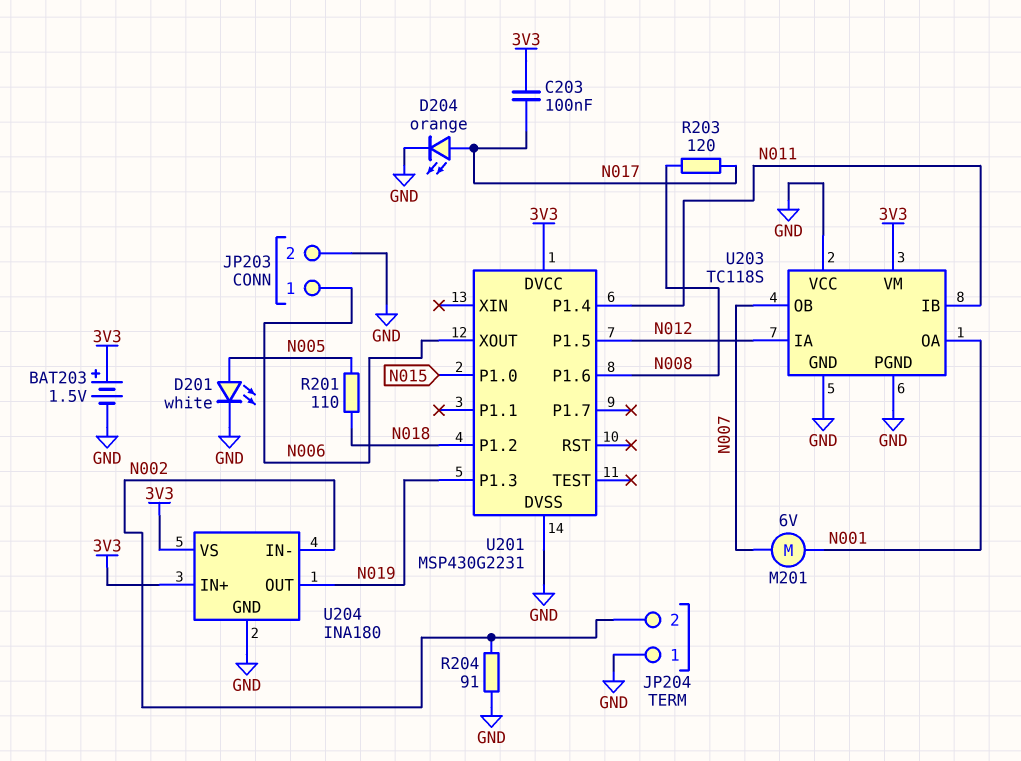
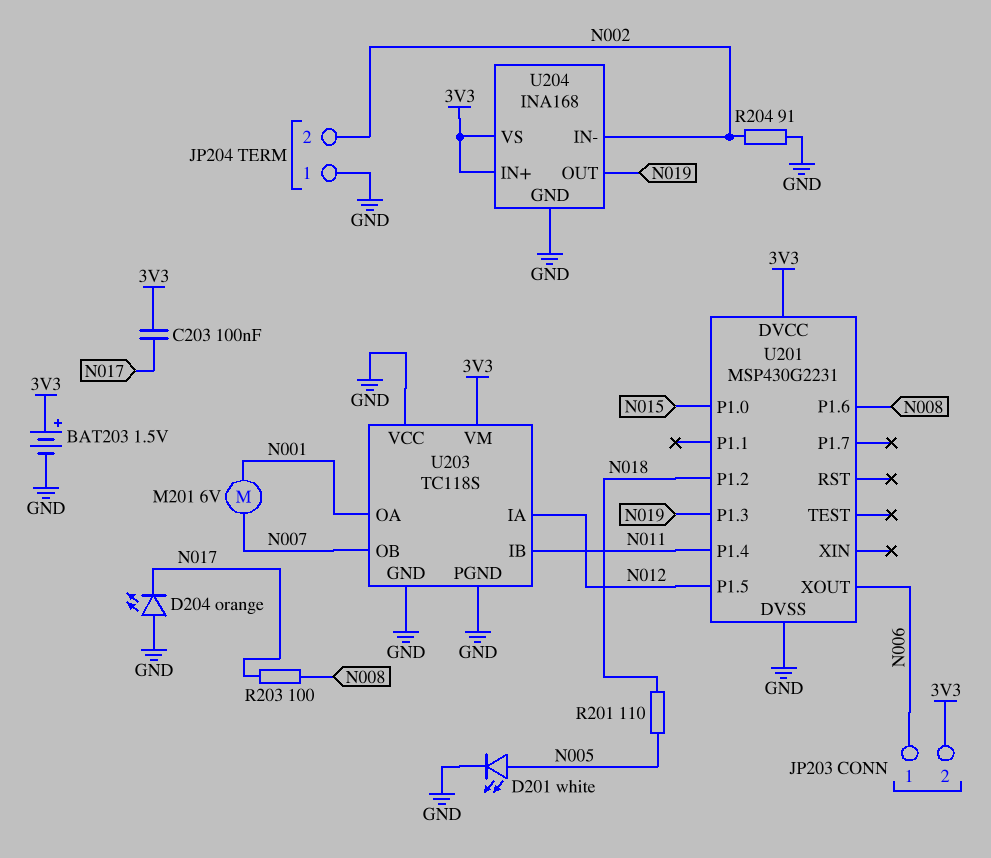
D204: LED orange (A N017, K GND) -> LED orange (A GND, K N017)
JP203 pin 2: GND -> 3V3
R203: 120 (N008, N017) -> 100 (N008, N017)
U204: INA180 -> INA168

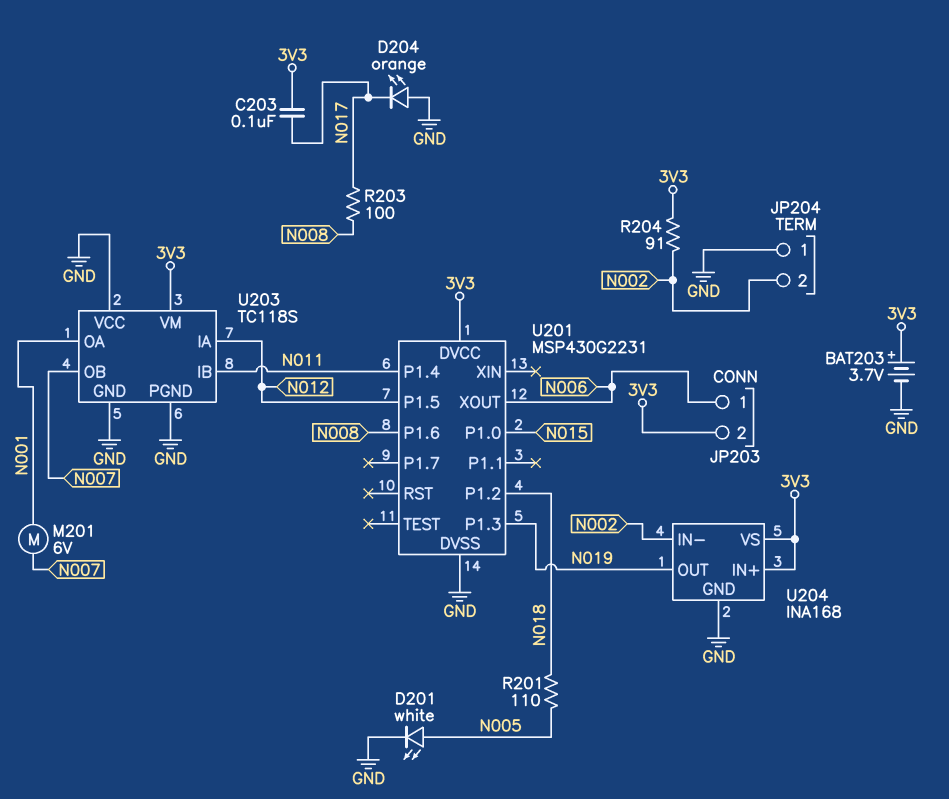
BAT203: 1.5V (plus 3V3, minus GND) -> 3.7V (plus 3V3, minus GND)
R204: 91 (GND, N002) -> 91 (3V3, N002)

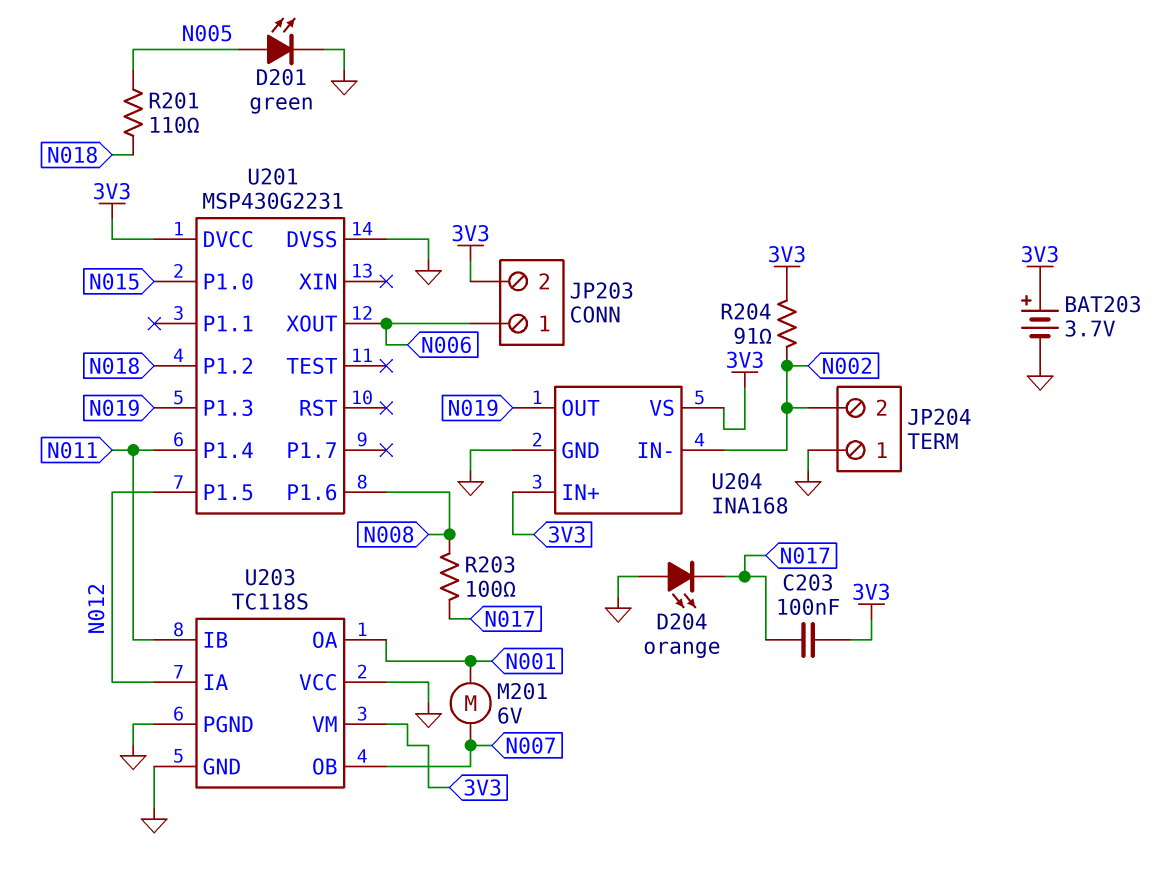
D201: LED white (A N005, K GND) -> LED green (A N005, K GND)

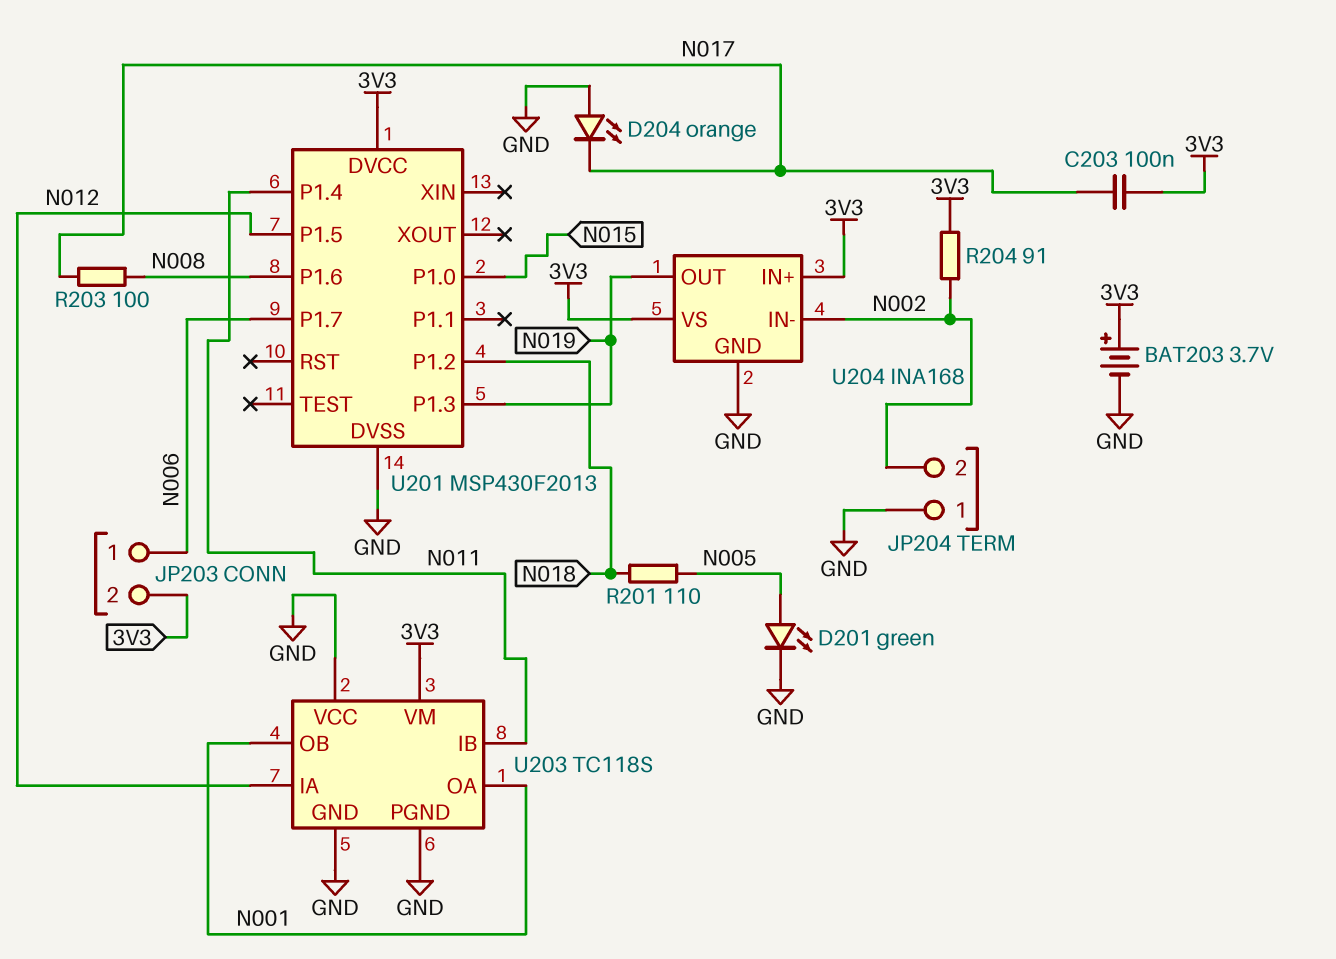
M201: motor 6V (N001, N007) -> none
U201: MSP430G2231 -> MSP430F2013
U201 pin P1.7: none -> N006
U201 pin XOUT: N006 -> none
U203 pin OB: N007 -> N001

